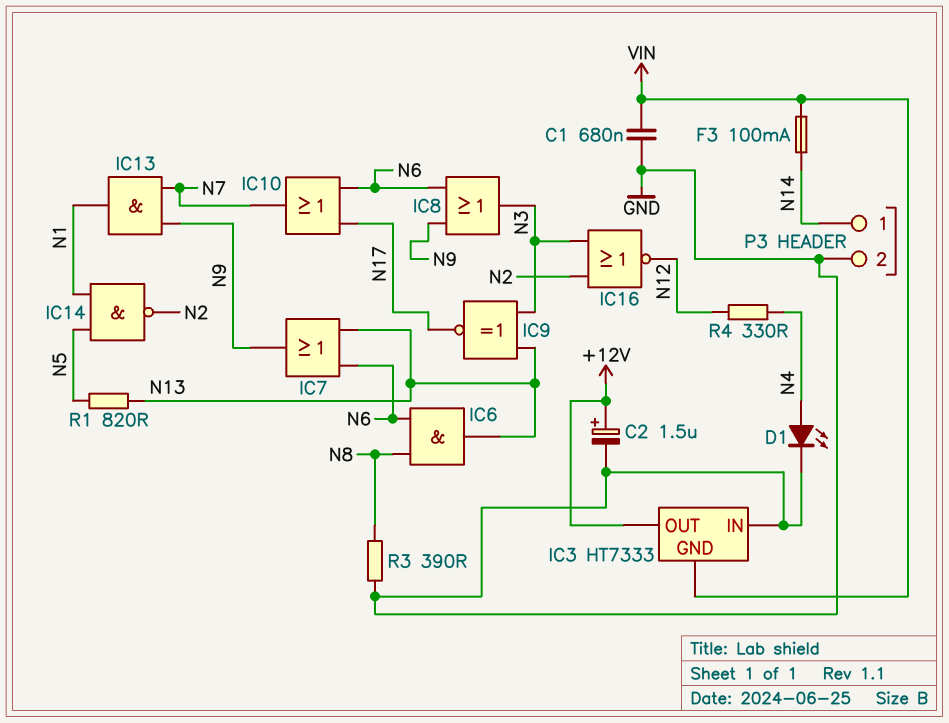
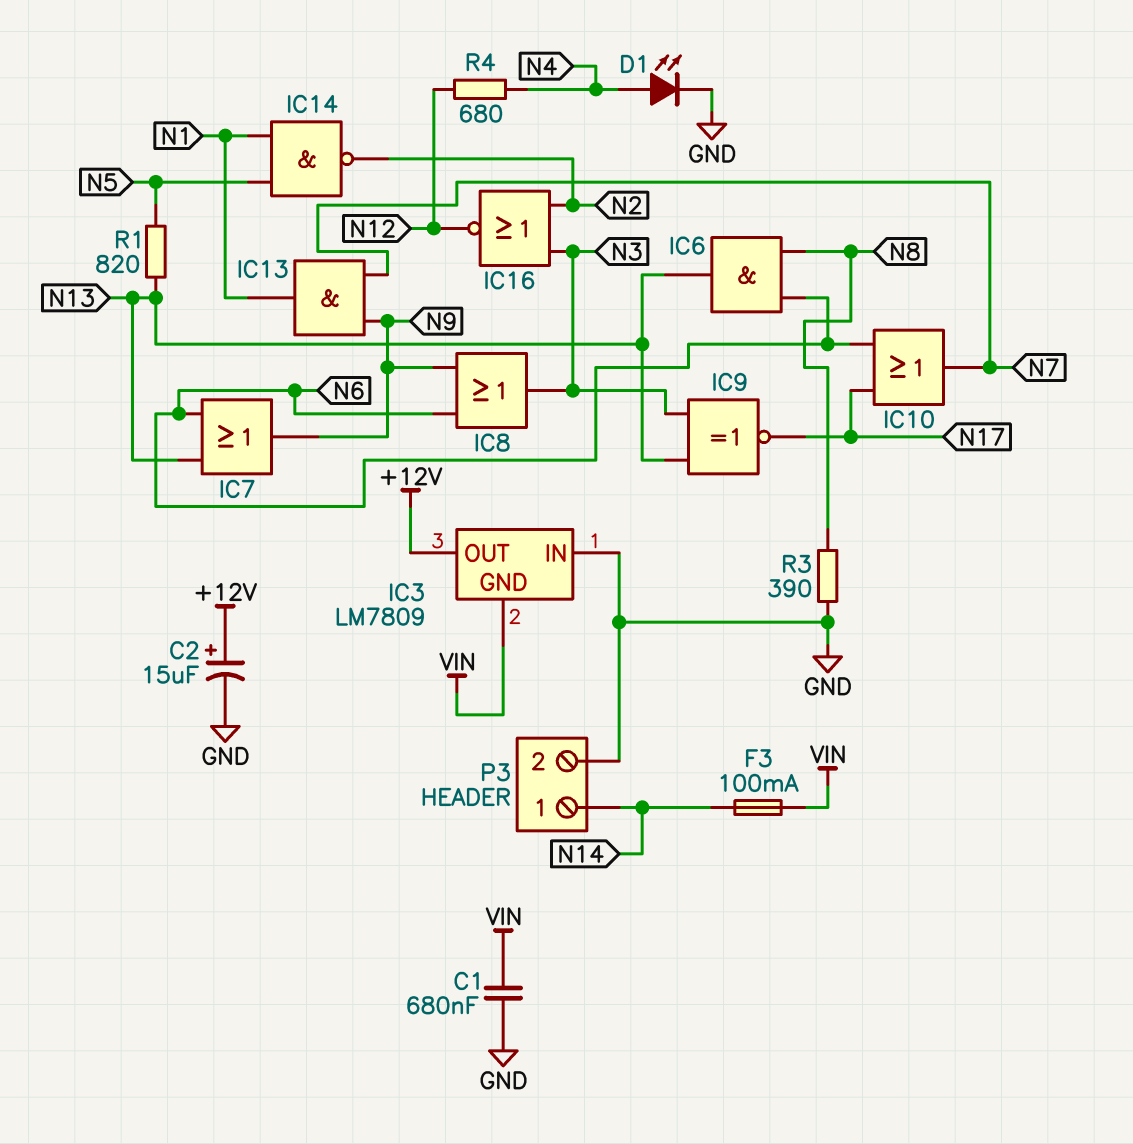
C2: 1.5uF (plus +12V, minus GND) -> 15uF (plus +12V, minus GND)
IC3: HT7333 -> LM7809
R4: 330 (N4, N12) -> 680 (N4, N12)

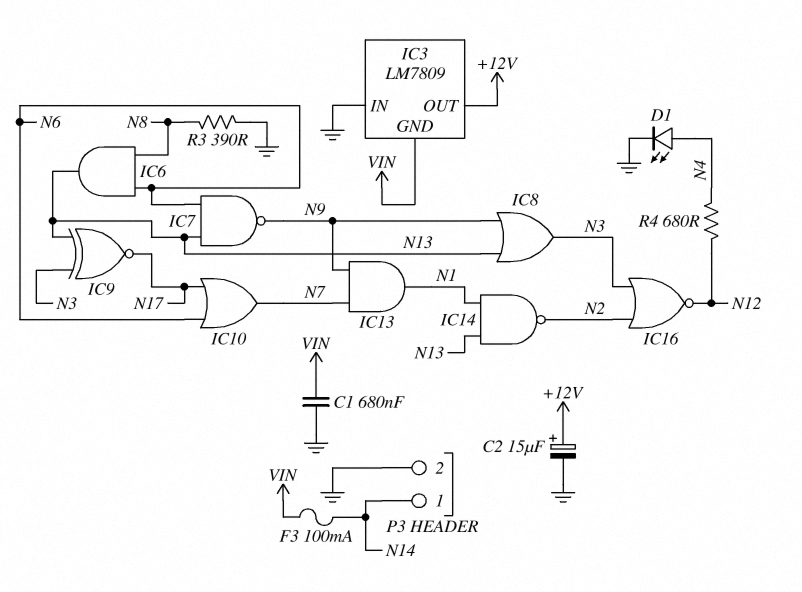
IC7: OR (in N6, in N13, out N9) -> NAND (in N6, in N13, out N9)
IC8: OR (in N6, in N9, out N3) -> OR (in N9, in N13, out N3)
IC14: NAND (in N1, in N5, out N2) -> NAND (in N1, in N13, out N2)
R1: 820 (N5, N13) -> none

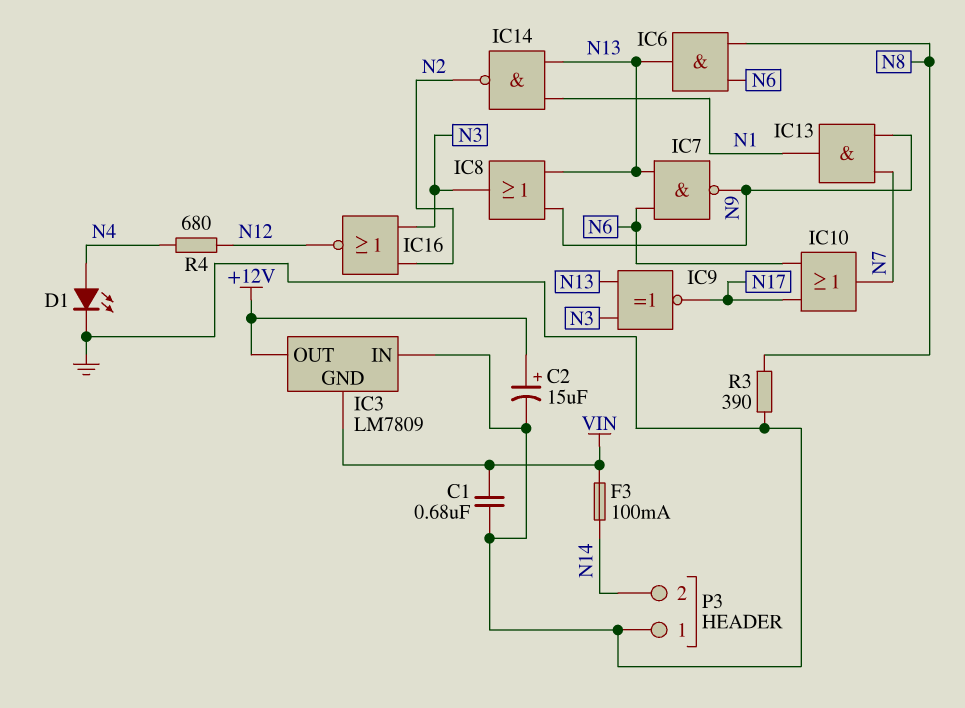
P3 pin 1: N14 -> GND
P3 pin 2: GND -> N14

